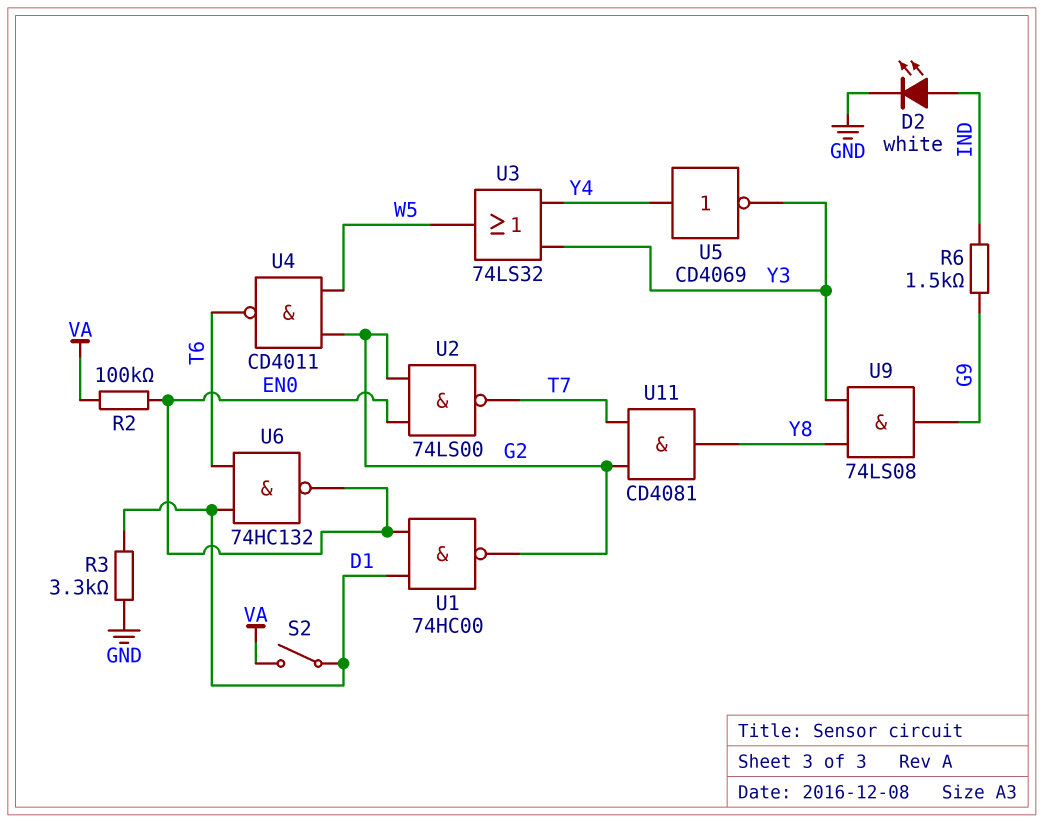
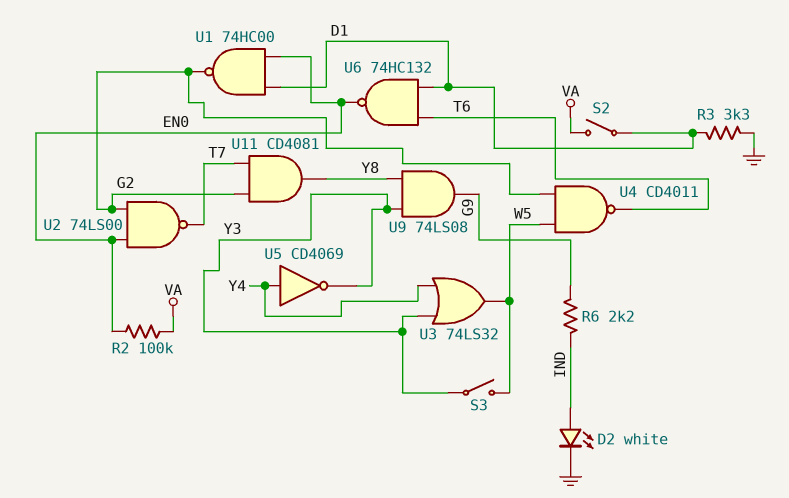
R6: 1.5k (G9, IND) -> 2.2k (G9, IND)
S3: none -> switch (W5, Y3)

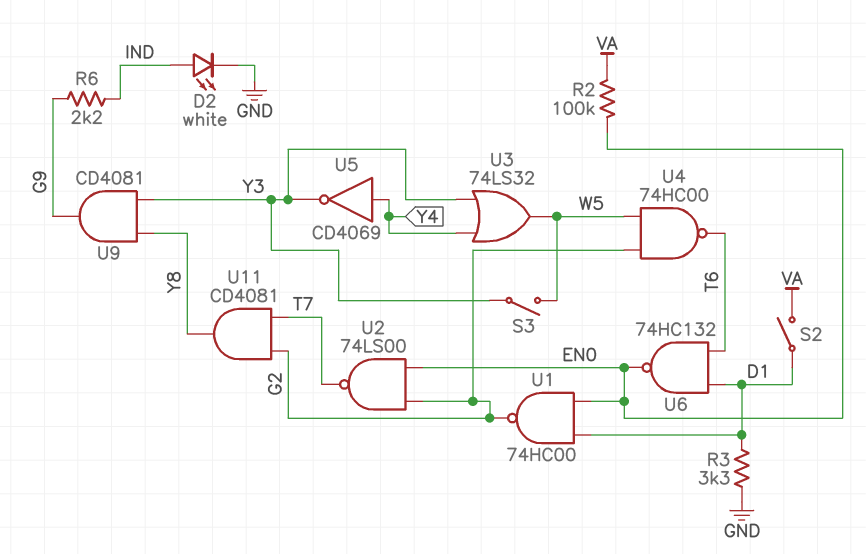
U4: NAND CD4011 (in G2, in W5, out T6) -> NAND 74HC00 (in G2, in W5, out T6)
U9: AND 74LS08 (in Y3, in Y8, out G9) -> AND CD4081 (in Y3, in Y8, out G9)

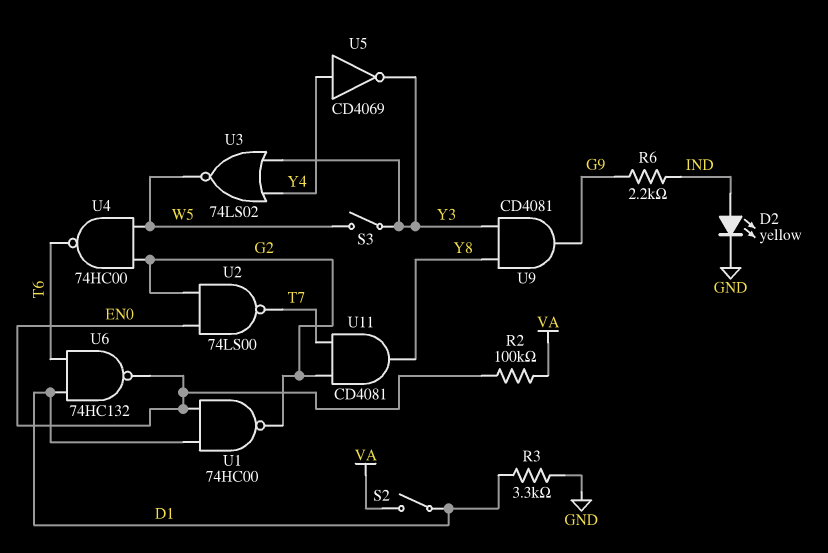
D2: LED white (A IND, K GND) -> LED yellow (A IND, K GND)
U3: OR 74LS32 (in Y3, in Y4, out W5) -> NOR 74LS02 (in Y3, in Y4, out W5)

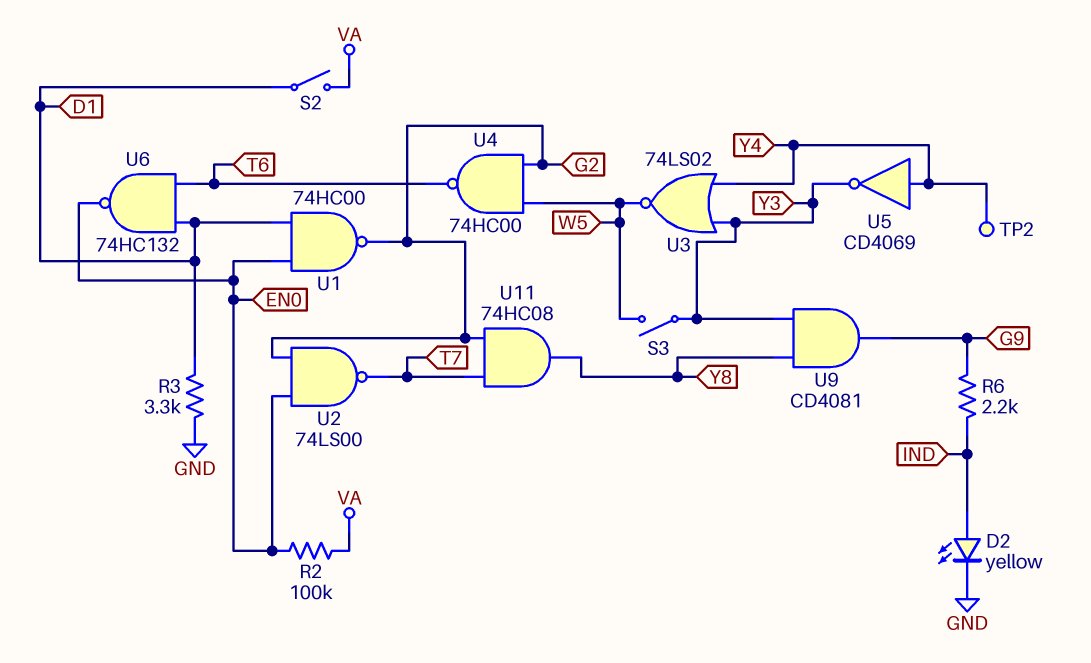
TP2: none -> test point (Y4)
U11: AND CD4081 (in G2, in T7, out Y8) -> AND 74HC08 (in G2, in T7, out Y8)

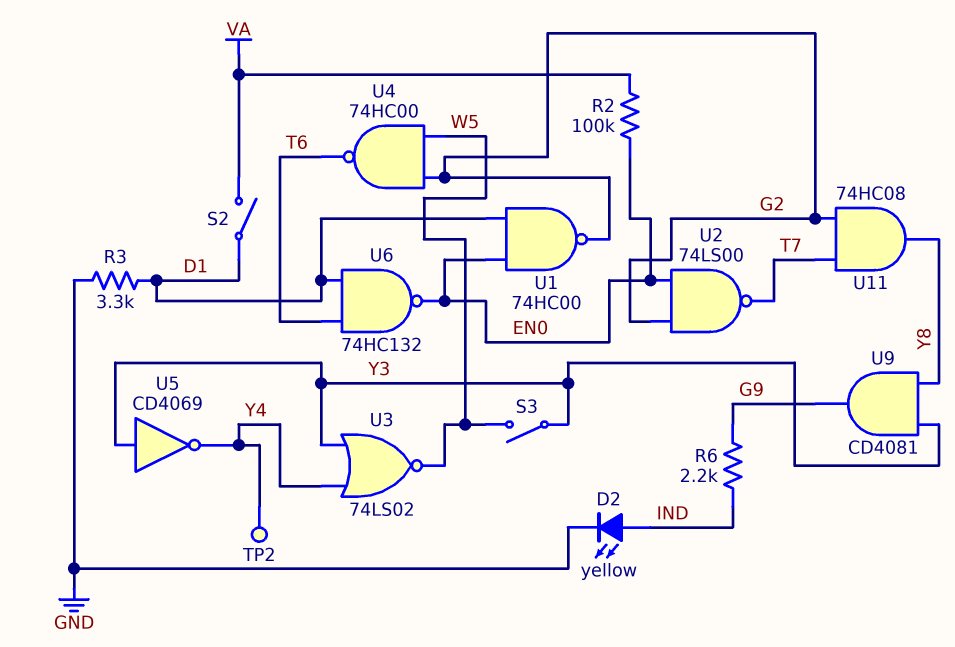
U5: NOT CD4069 (in Y4, out Y3) -> NOT CD4069 (in Y3, out Y4)

